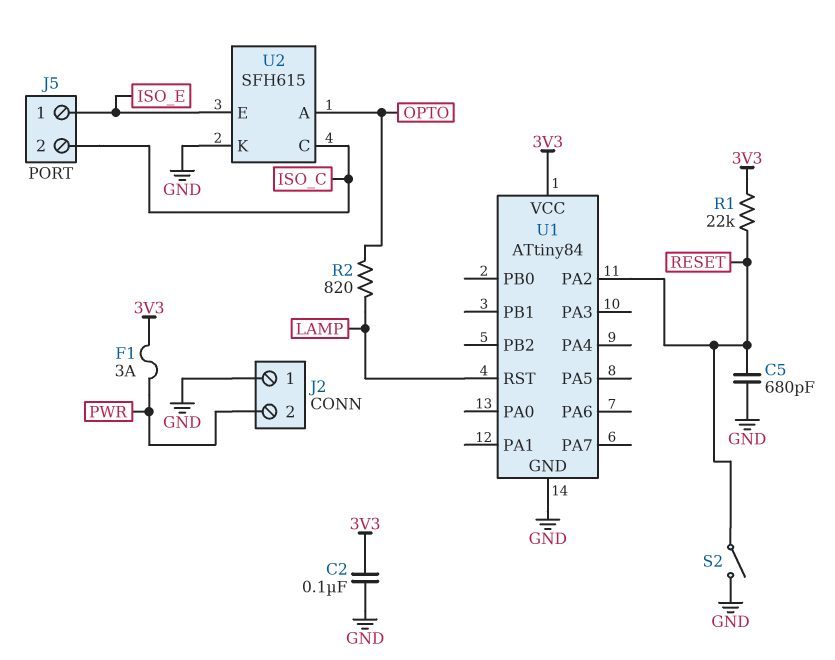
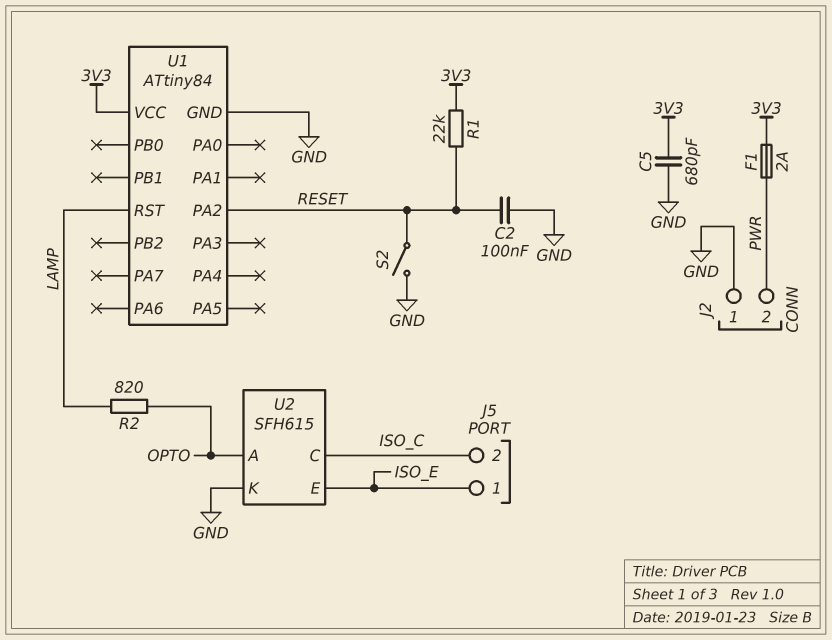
C2: 100nF (3V3, GND) -> 100nF (GND, RESET)
C5: 680pF (GND, RESET) -> 680pF (3V3, GND)
F1: 3A (3V3, PWR) -> 2A (3V3, PWR)

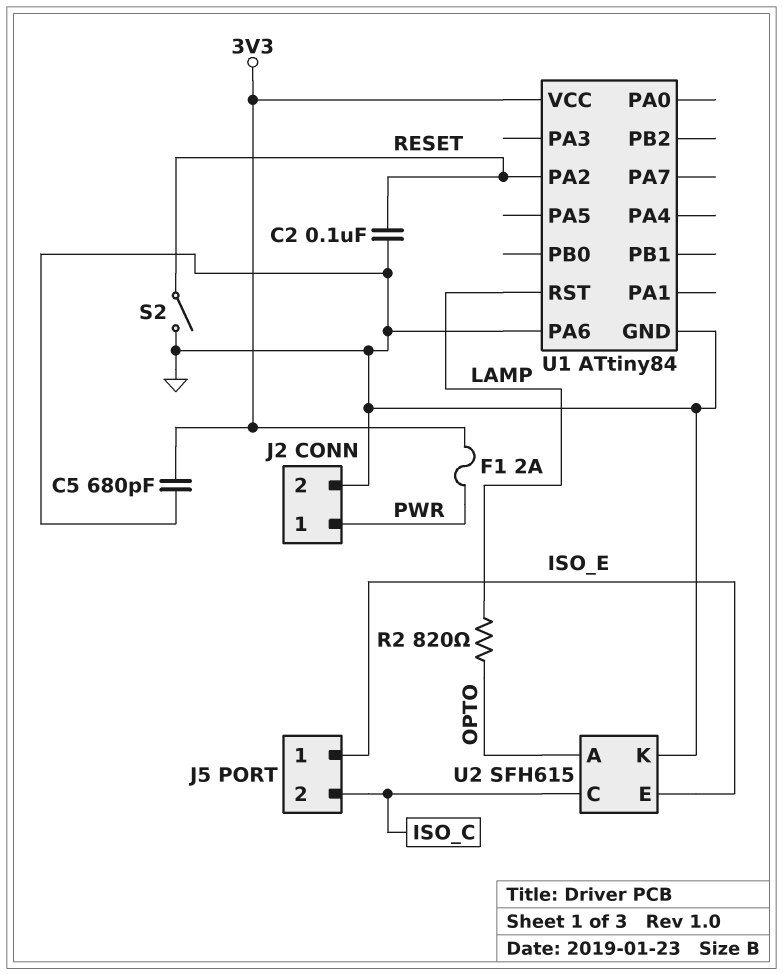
J2 pin 1: GND -> PWR
J2 pin 2: PWR -> GND
R1: 22k (3V3, RESET) -> none
U1 pin PA6: none -> GND

